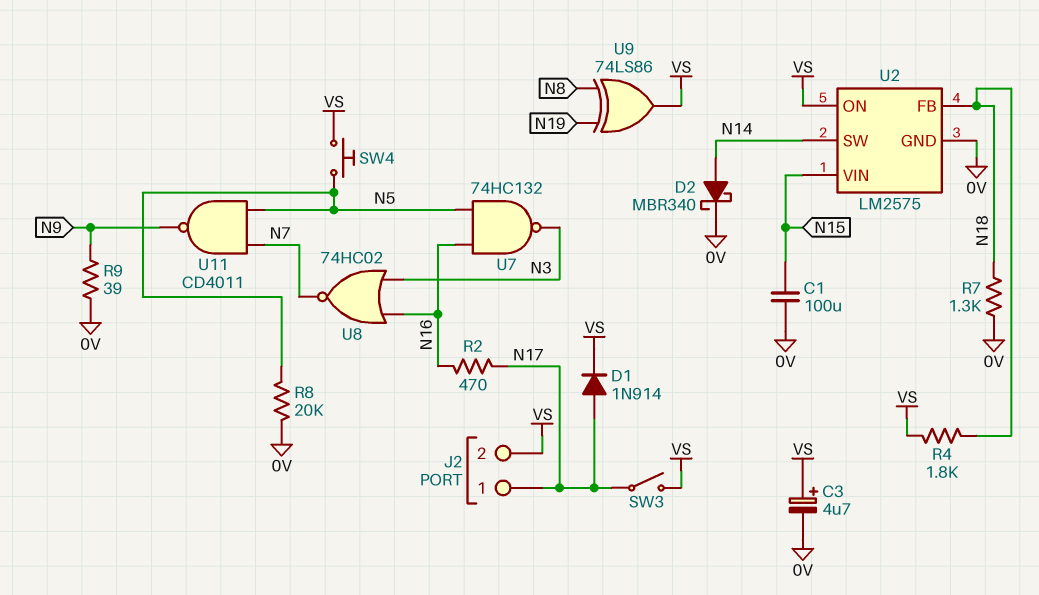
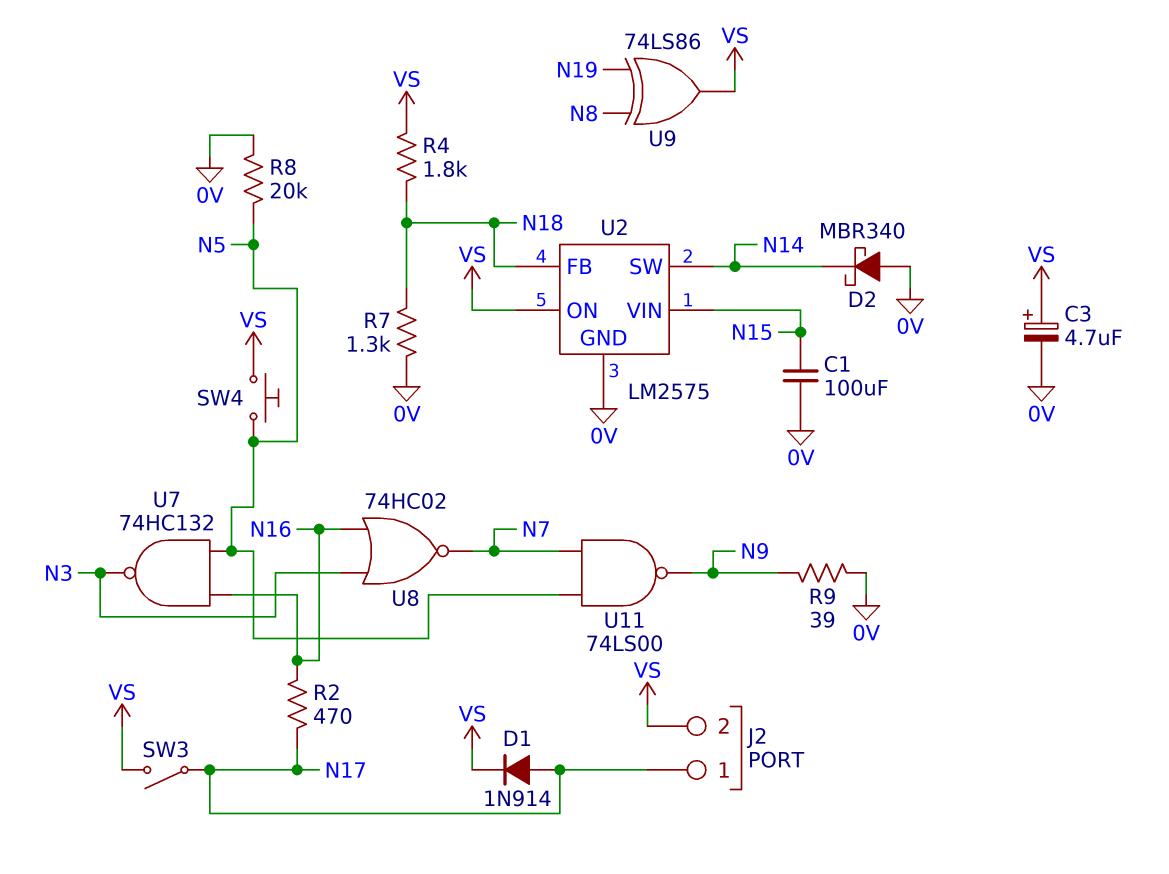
D2: schottky MBR340 (A N14, K 0V) -> schottky MBR340 (A 0V, K N14)
U11: NAND CD4011 (in N5, in N7, out N9) -> NAND 74LS00 (in N5, in N7, out N9)

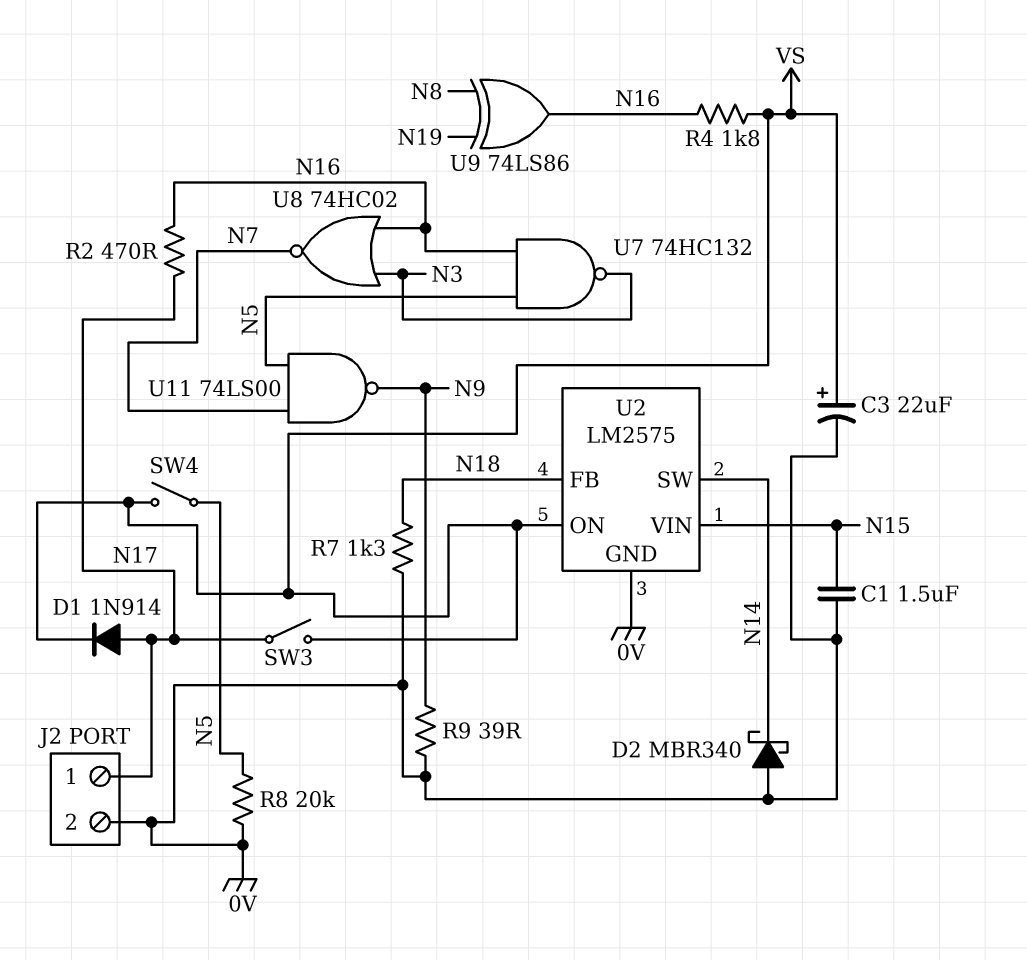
C1: 100uF (0V, N15) -> 1.5uF (0V, N15)
C3: 4.7uF (plus VS, minus 0V) -> 22uF (plus VS, minus 0V)
J2 pin 2: VS -> 0V
R4: 1.8k (N18, VS) -> 1.8k (N16, VS)
SW4: button (N5, VS) -> switch (N5, VS)
U9: XOR 74LS86 (in N8, in N19, out VS) -> XOR 74LS86 (in N8, in N19, out N16)

